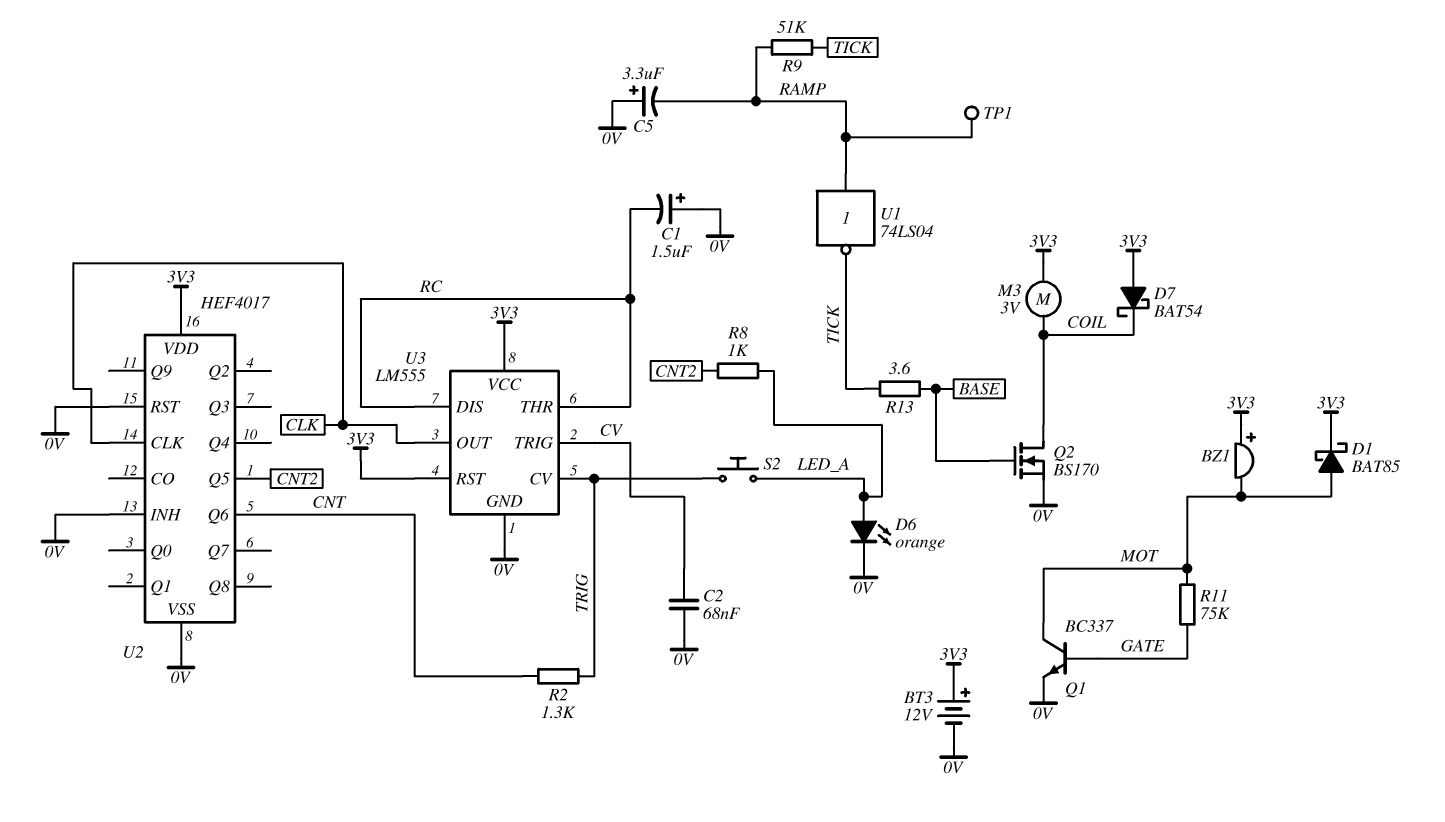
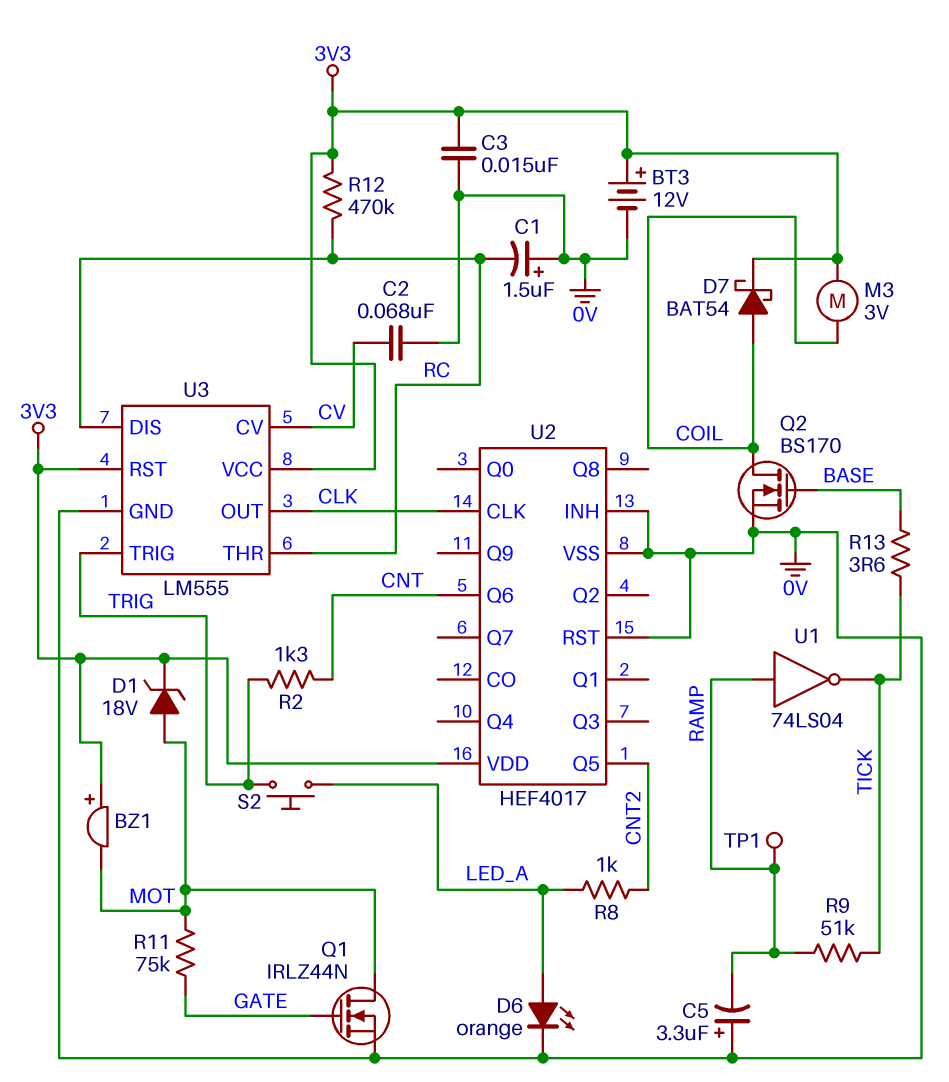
C3: none -> 15nF (0V, 3V3)
D1: schottky BAT85 (A MOT, K 3V3) -> zener 18V (A MOT, K 3V3)
D7: schottky BAT54 (A 3V3, K COIL) -> schottky BAT54 (A COIL, K 3V3)
Q1: NPN BC337 (B GATE, C MOT, E 0V) -> NMOS IRLZ44N (G GATE, D MOT, S 0V)
R12: none -> 470k (3V3, RC)
U3 pin CV: TRIG -> CV
U3 pin TRIG: CV -> TRIG

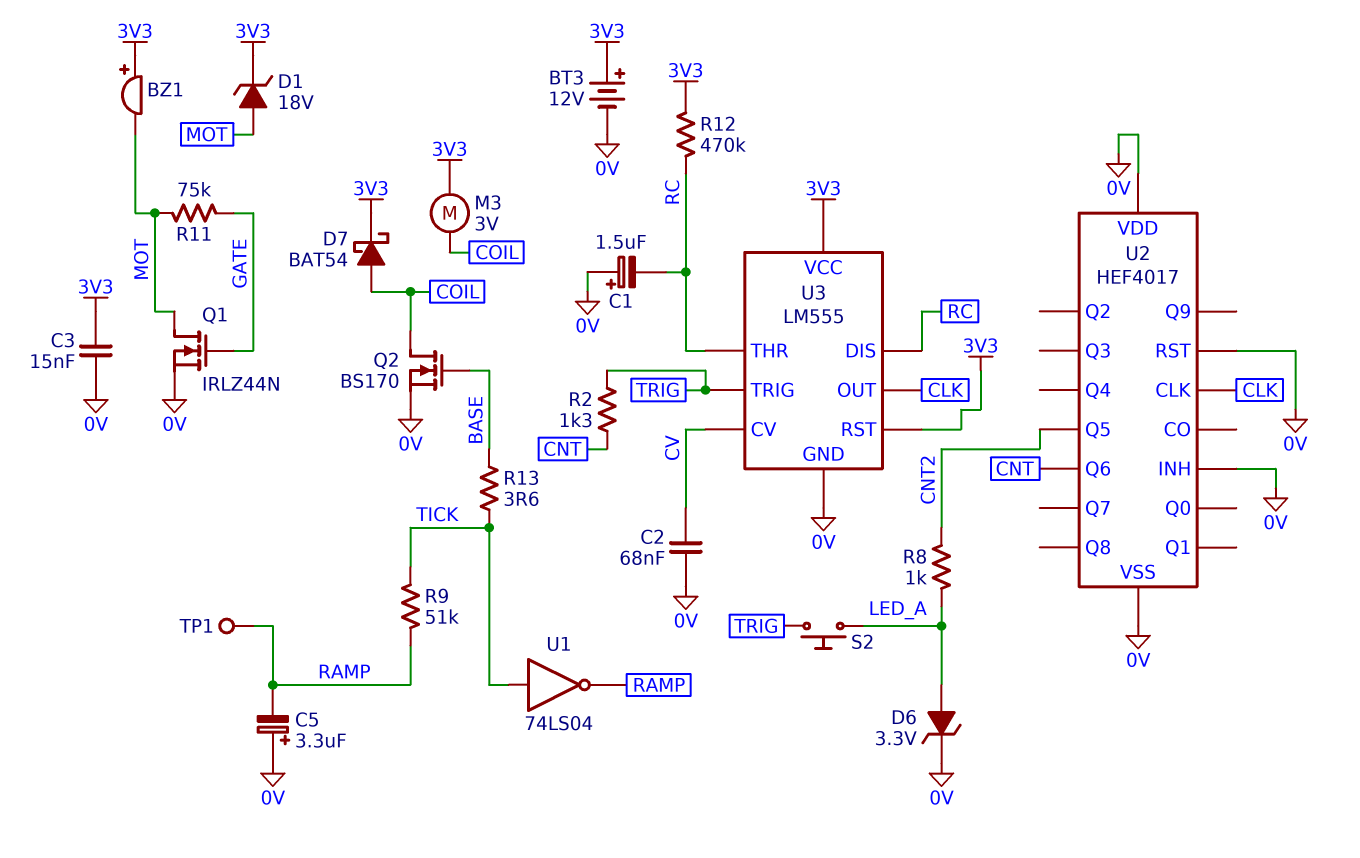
D6: LED orange (A LED_A, K 0V) -> zener 3.3V (A LED_A, K 0V)
U1: NOT 74LS04 (in RAMP, out TICK) -> NOT 74LS04 (in TICK, out RAMP)
U2 pin VDD: 3V3 -> 0V

